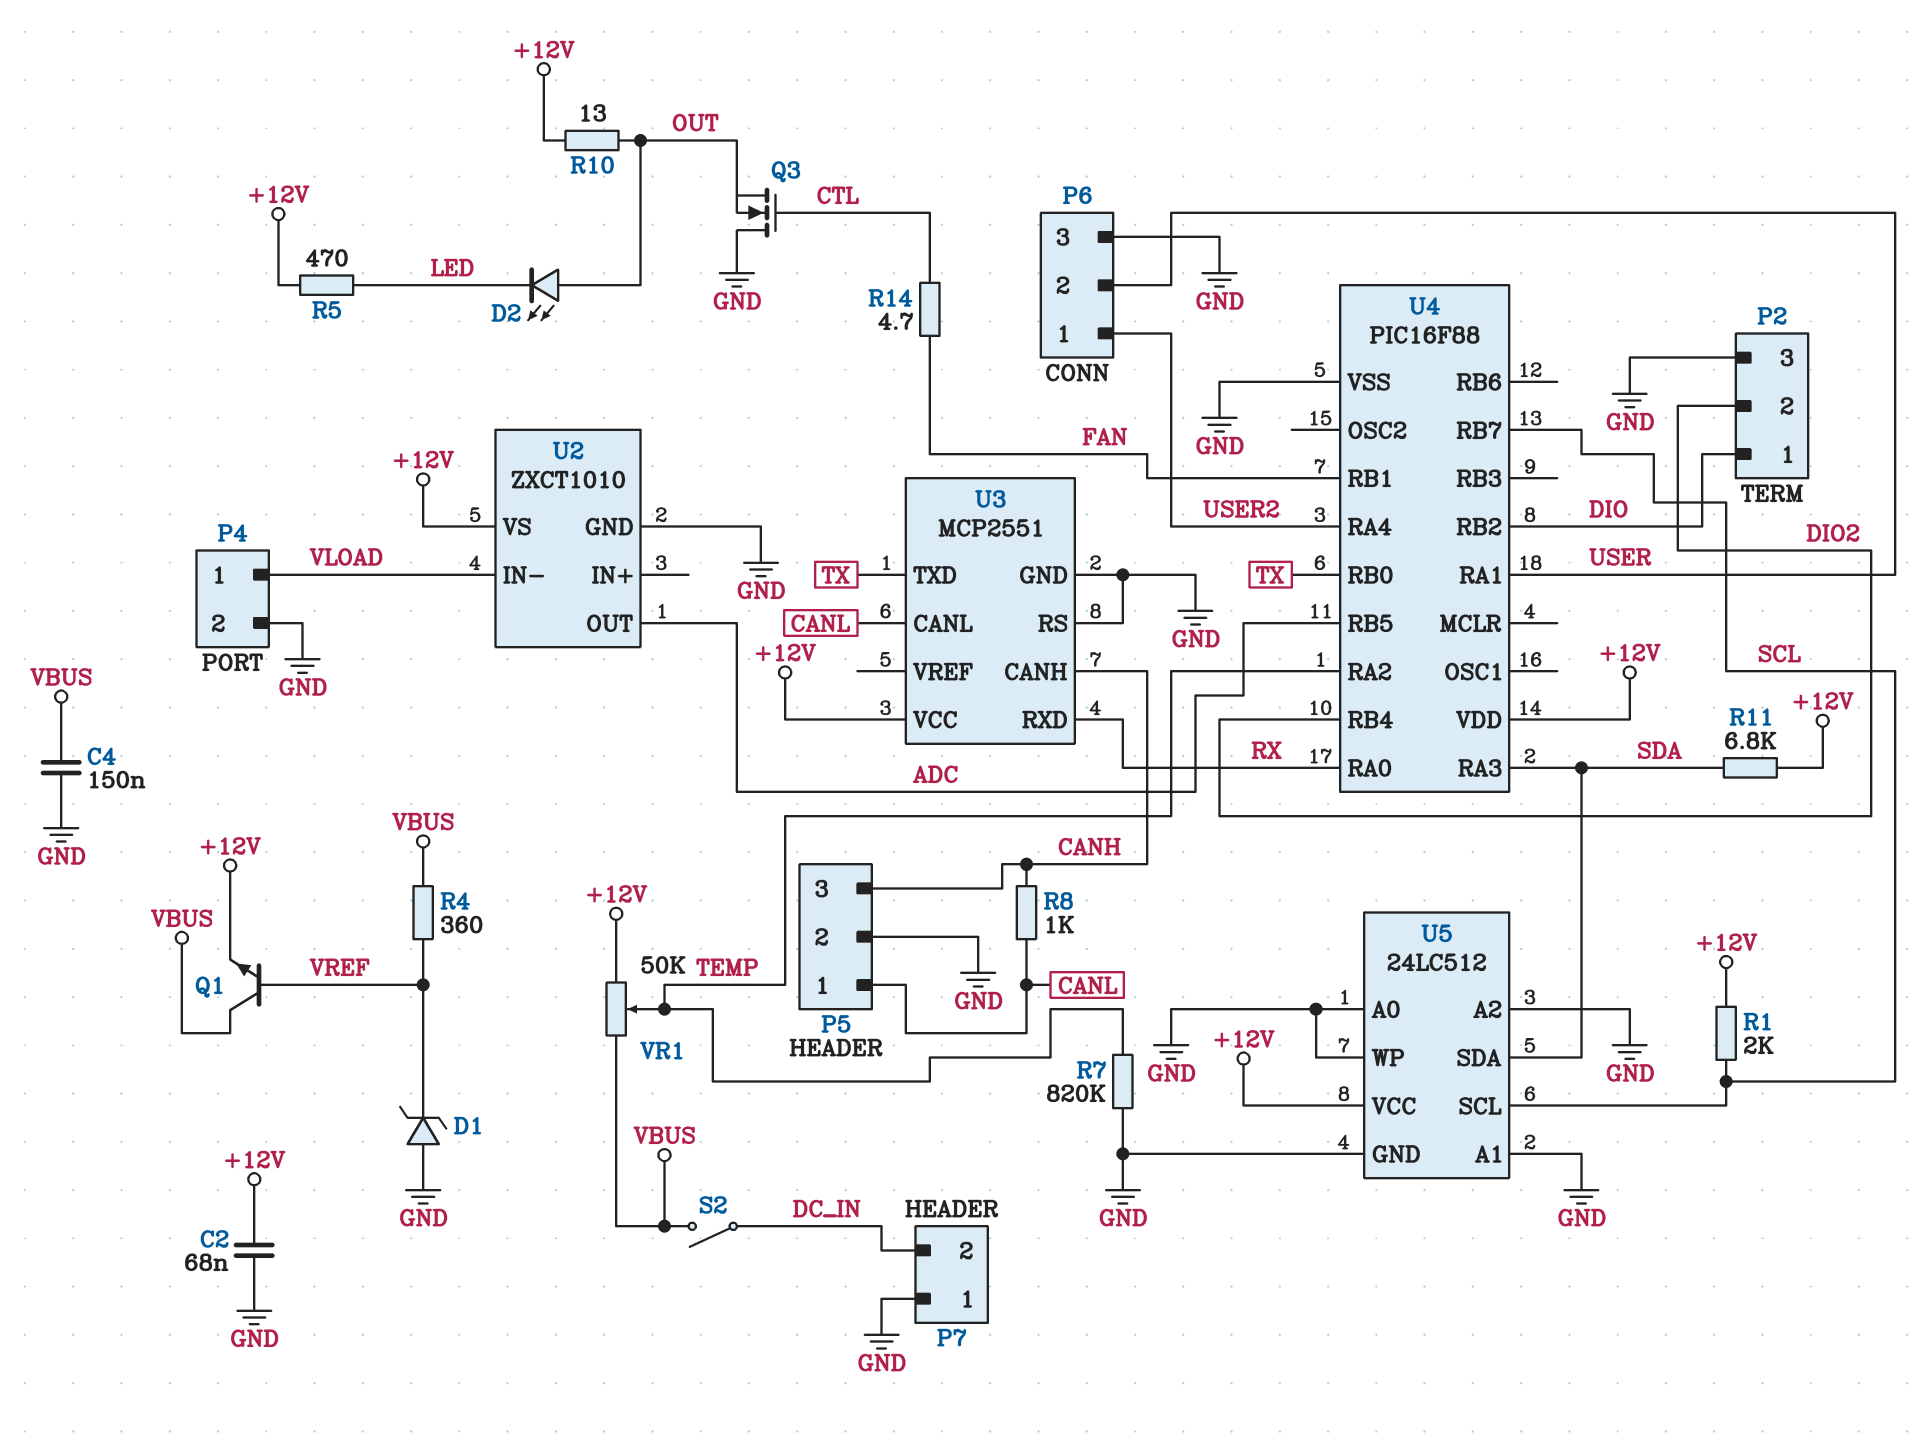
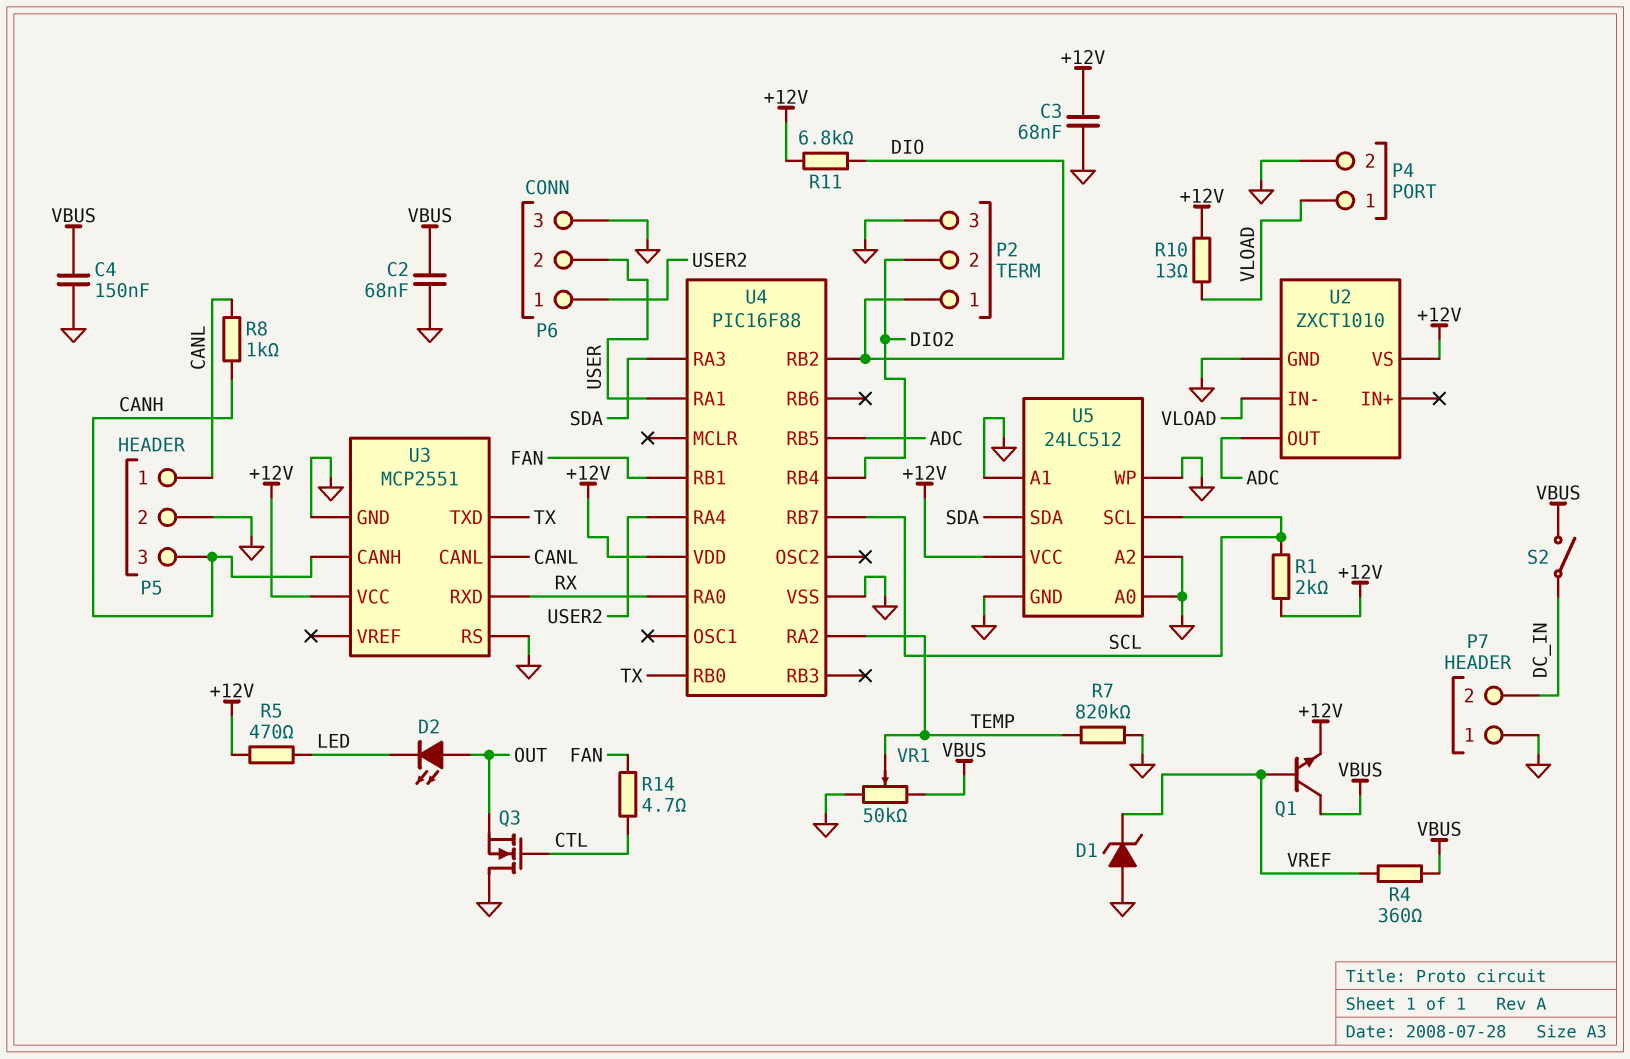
C2: 68nF (+12V, GND) -> 68nF (GND, VBUS)
C3: none -> 68nF (+12V, GND)
R10: 13 (+12V, OUT) -> 13 (+12V, VLOAD)
R11: 6.8k (+12V, SDA) -> 6.8k (+12V, DIO)
VR1: 50k (+12V, VBUS, wiper TEMP) -> 50k (GND, VBUS, wiper TEMP)

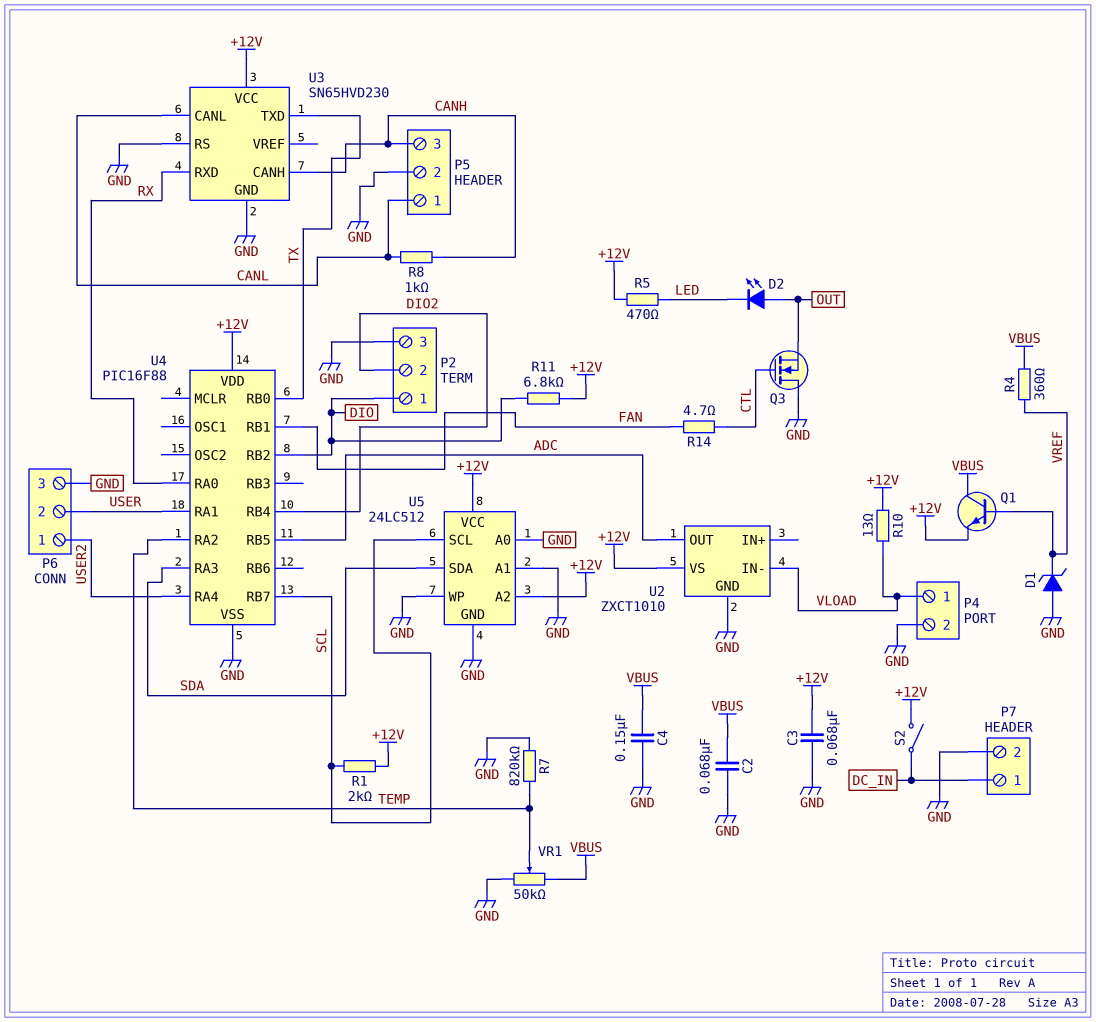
P7 pin 1: GND -> DC_IN
P7 pin 2: DC_IN -> GND
S2: switch (DC_IN, VBUS) -> switch (+12V, DC_IN)
U3: MCP2551 -> SN65HVD230
U5 pin A2: GND -> +12V

